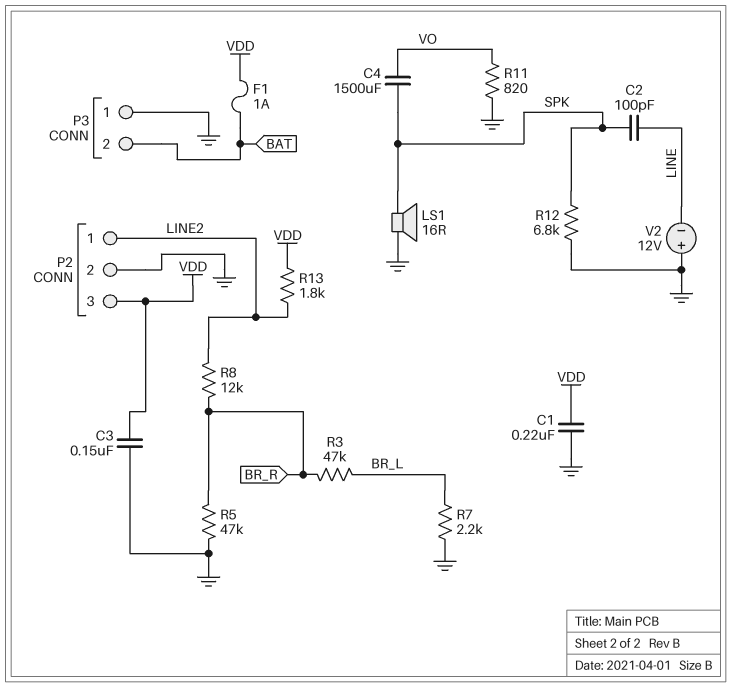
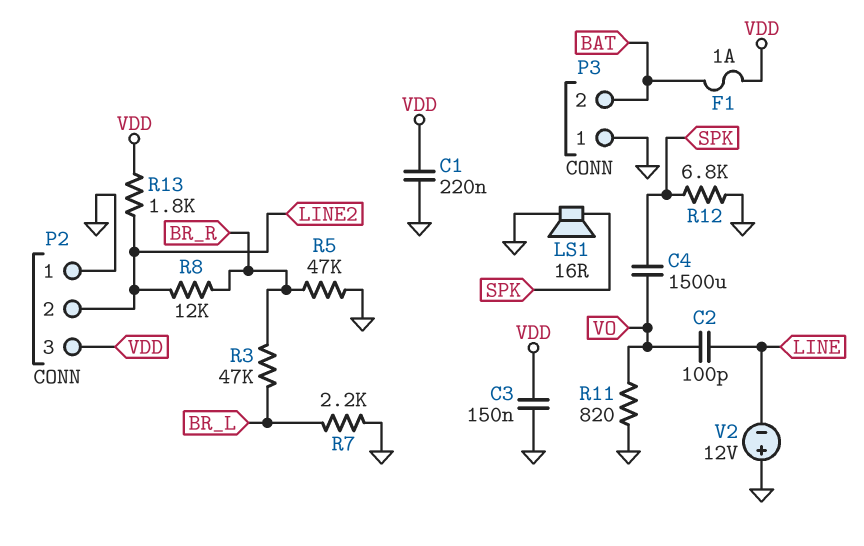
C2: 100pF (LINE, SPK) -> 100pF (LINE, VO)
P2 pin 1: LINE2 -> GND
P2 pin 2: GND -> LINE2

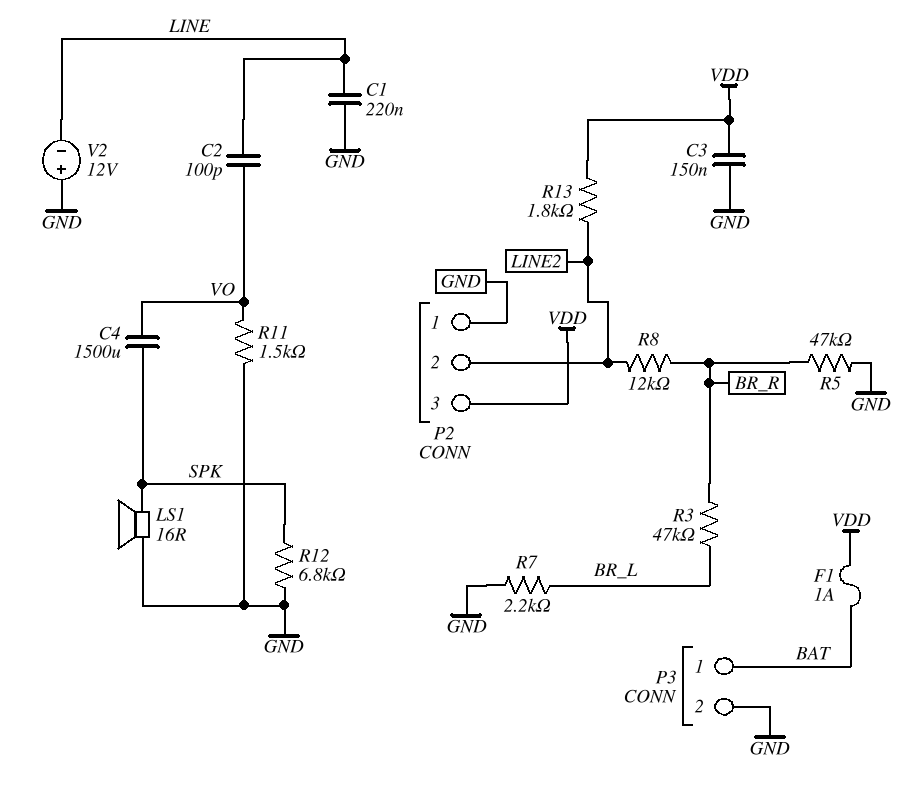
C1: 220nF (GND, VDD) -> 220nF (GND, LINE)
P3 pin 1: GND -> BAT
P3 pin 2: BAT -> GND
R11: 820 (GND, VO) -> 1.5k (GND, VO)

